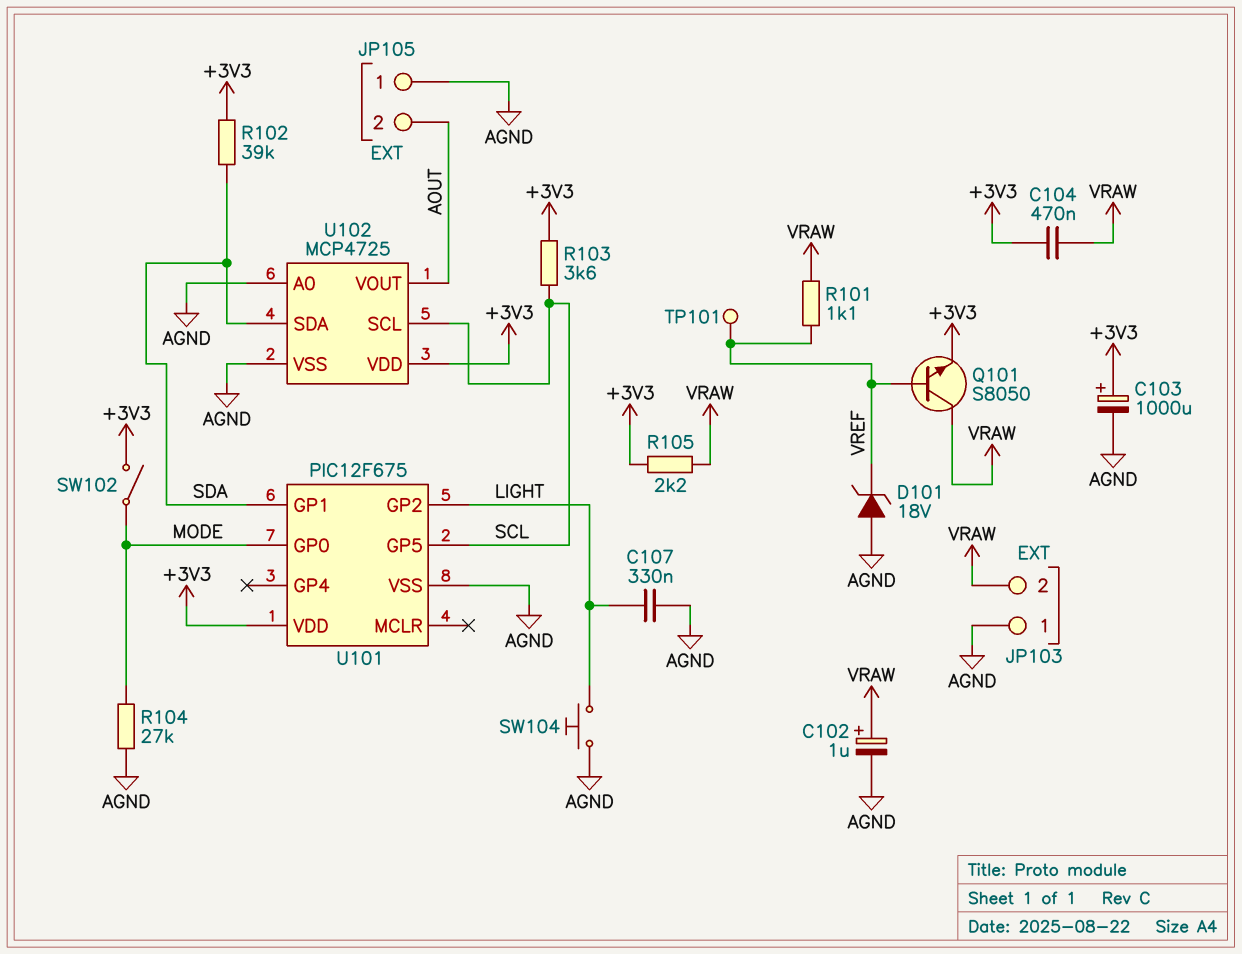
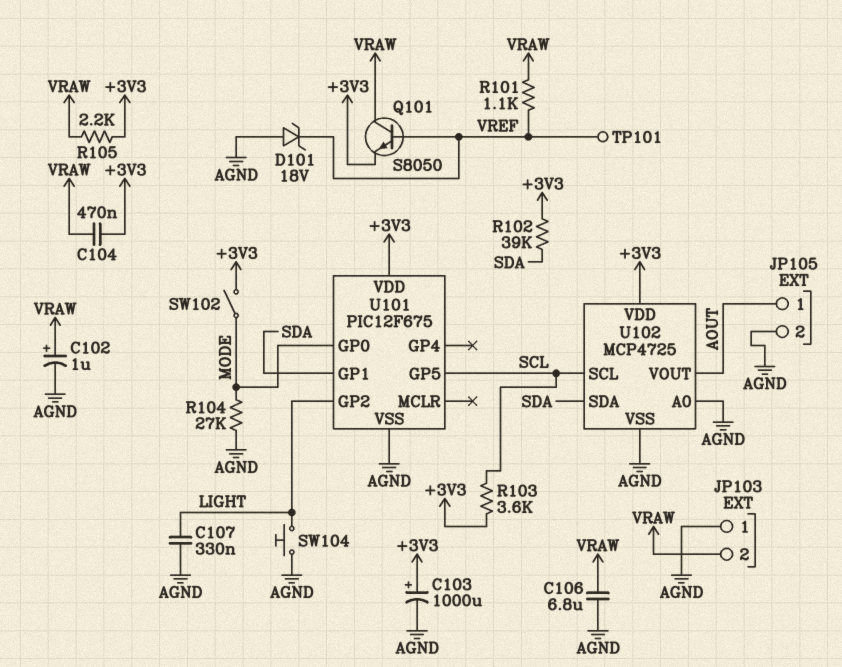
C106: none -> 6.8uF (AGND, VRAW)
JP105 pin 1: AGND -> AOUT
JP105 pin 2: AOUT -> AGND

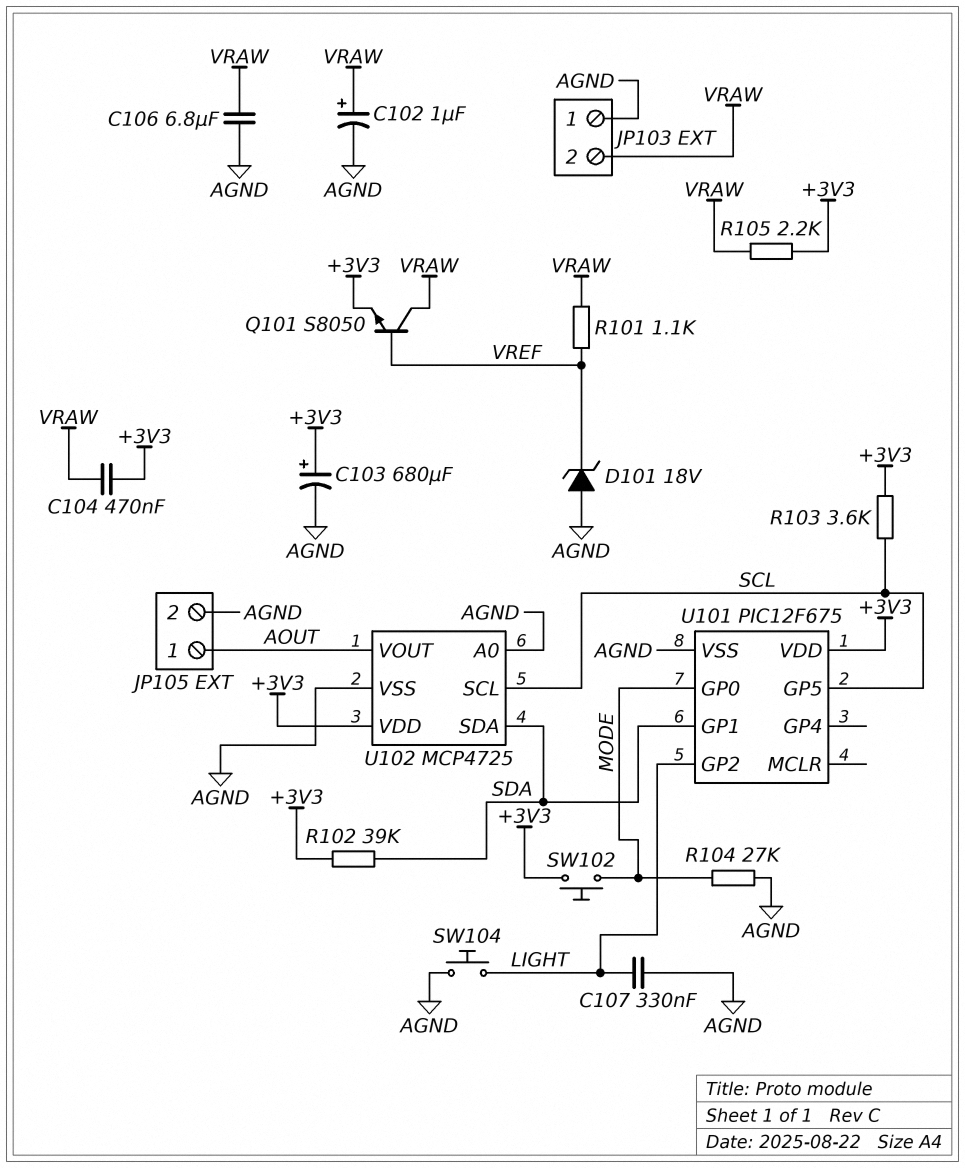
C103: 1000uF (plus +3V3, minus AGND) -> 680uF (plus +3V3, minus AGND)
SW102: switch (+3V3, MODE) -> button (+3V3, MODE)
TP101: test point (VREF) -> none

